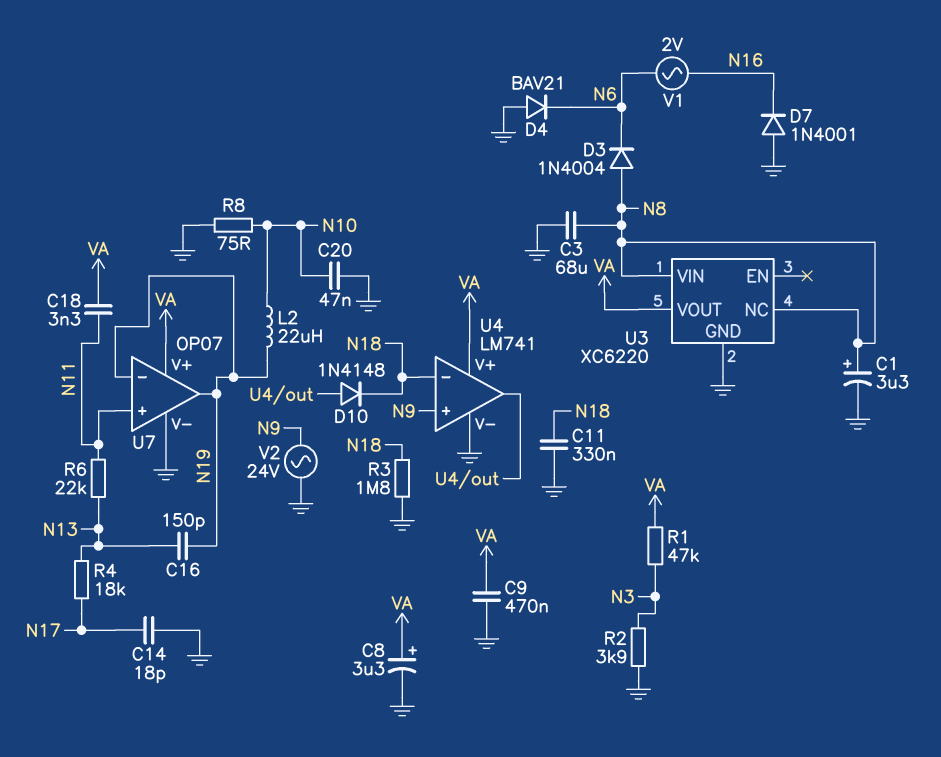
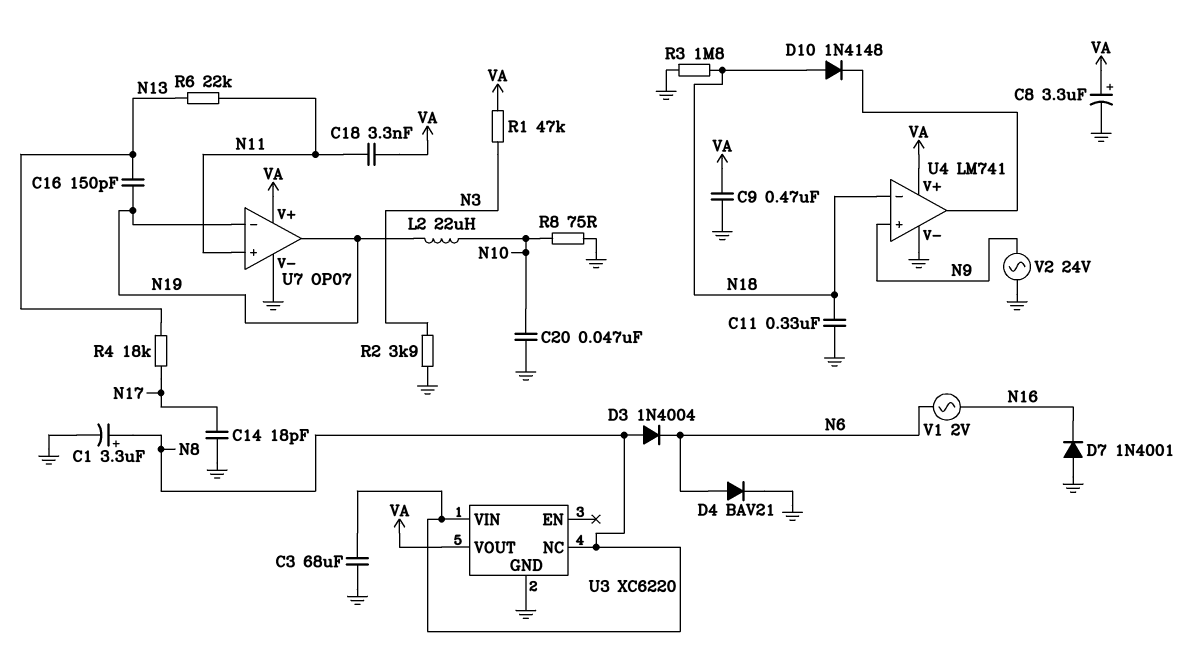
D4: diode BAV21 (A GND, K N6) -> diode BAV21 (A N6, K GND)
D10: diode 1N4148 (A U4/out, K N18) -> diode 1N4148 (A N18, K U4/out)

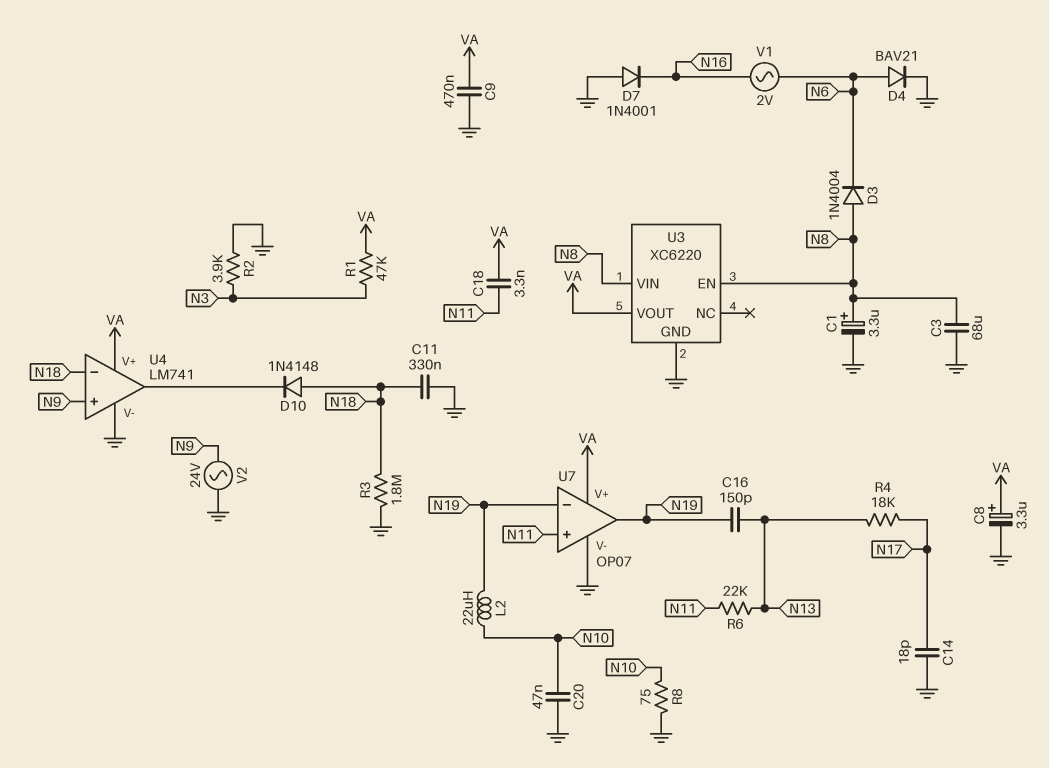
U3 pin EN: none -> N8
U3 pin NC: N8 -> none

